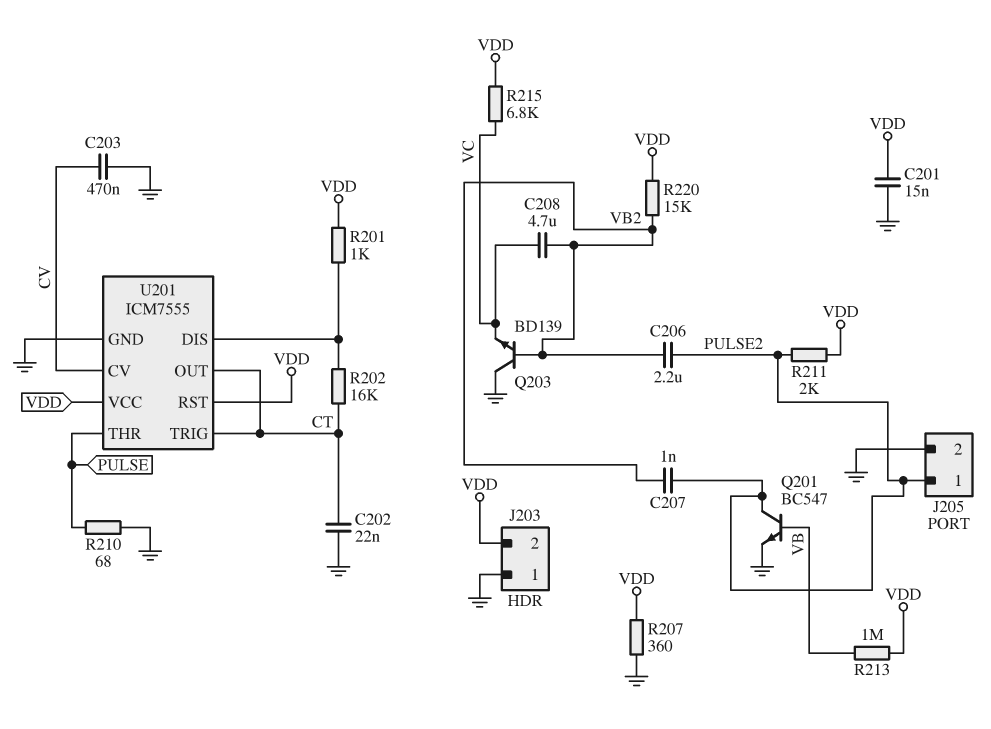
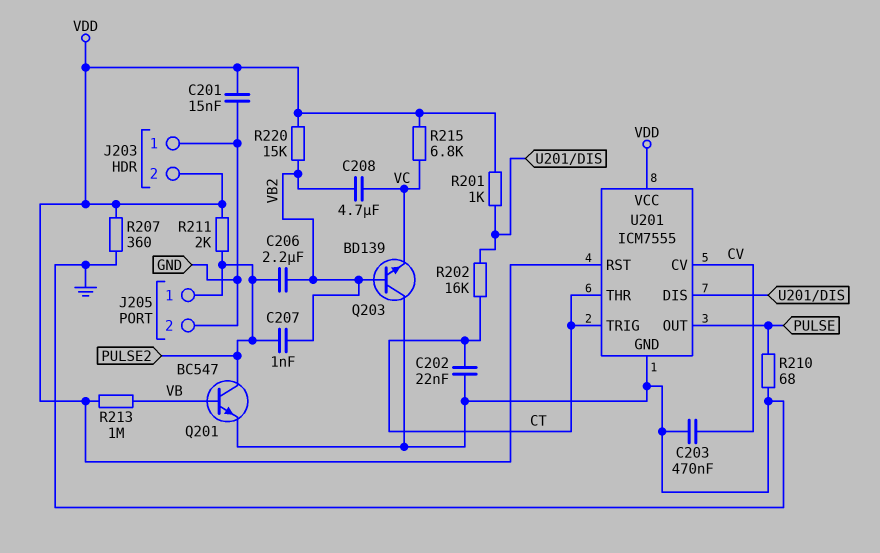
U201 pin OUT: CT -> PULSE
U201 pin THR: PULSE -> CT

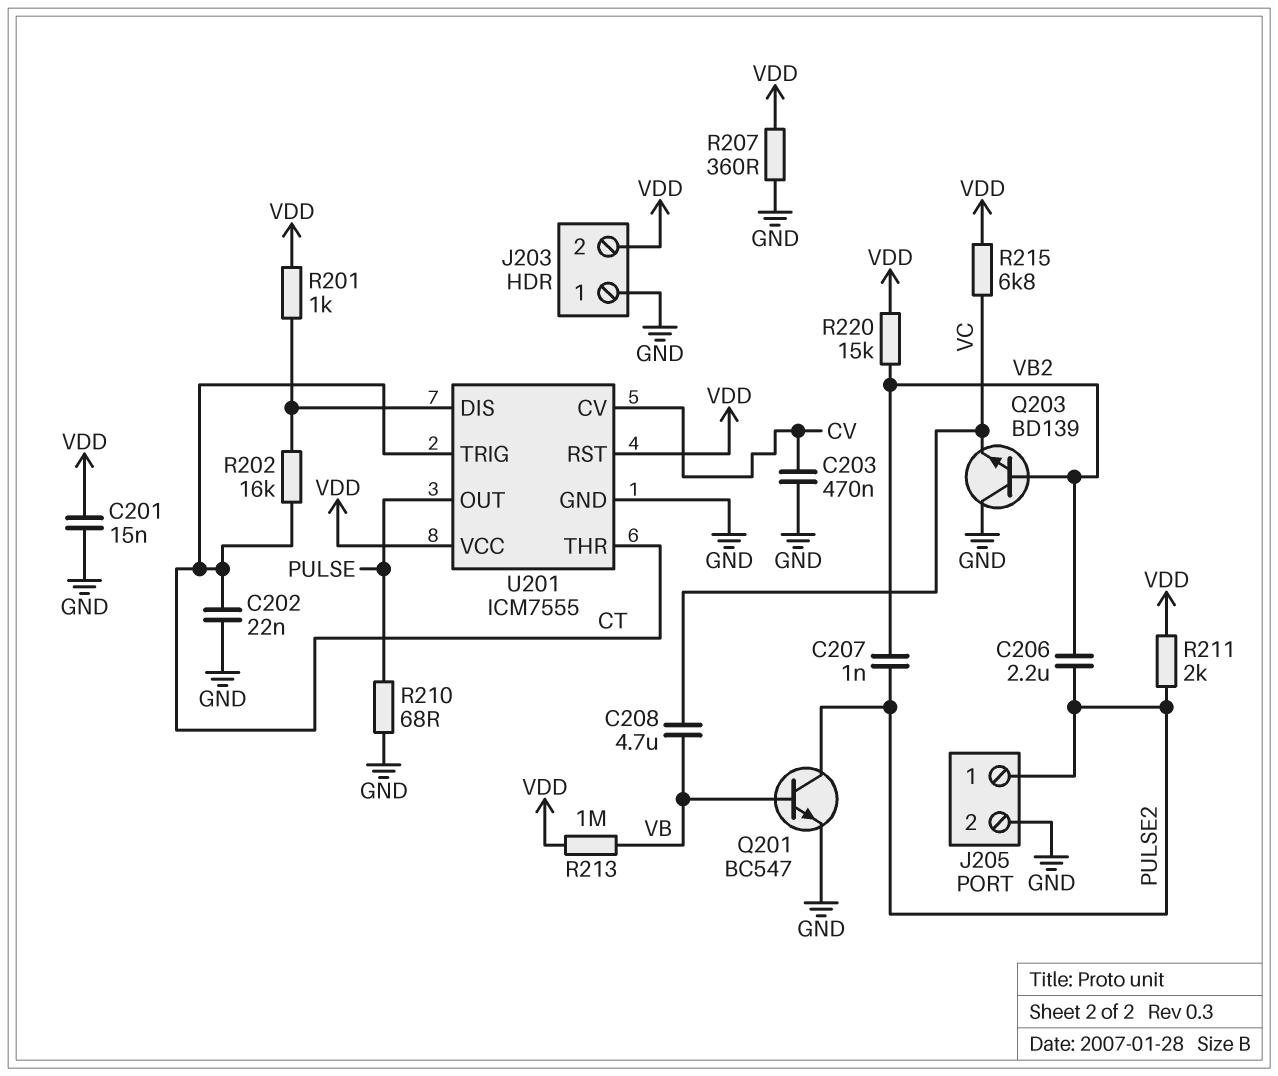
C208: 4.7uF (VB2, VC) -> 4.7uF (VB, VC)

